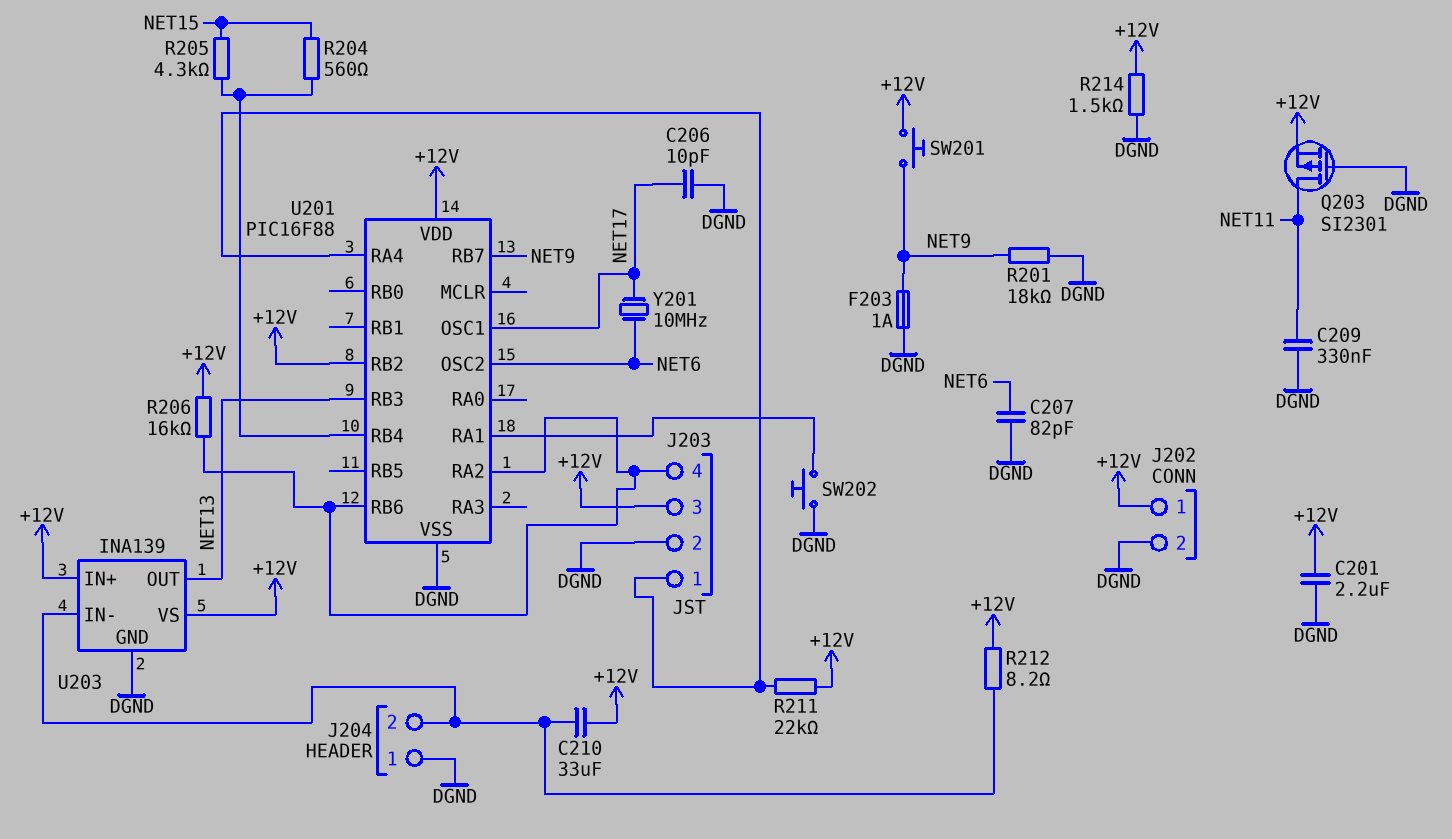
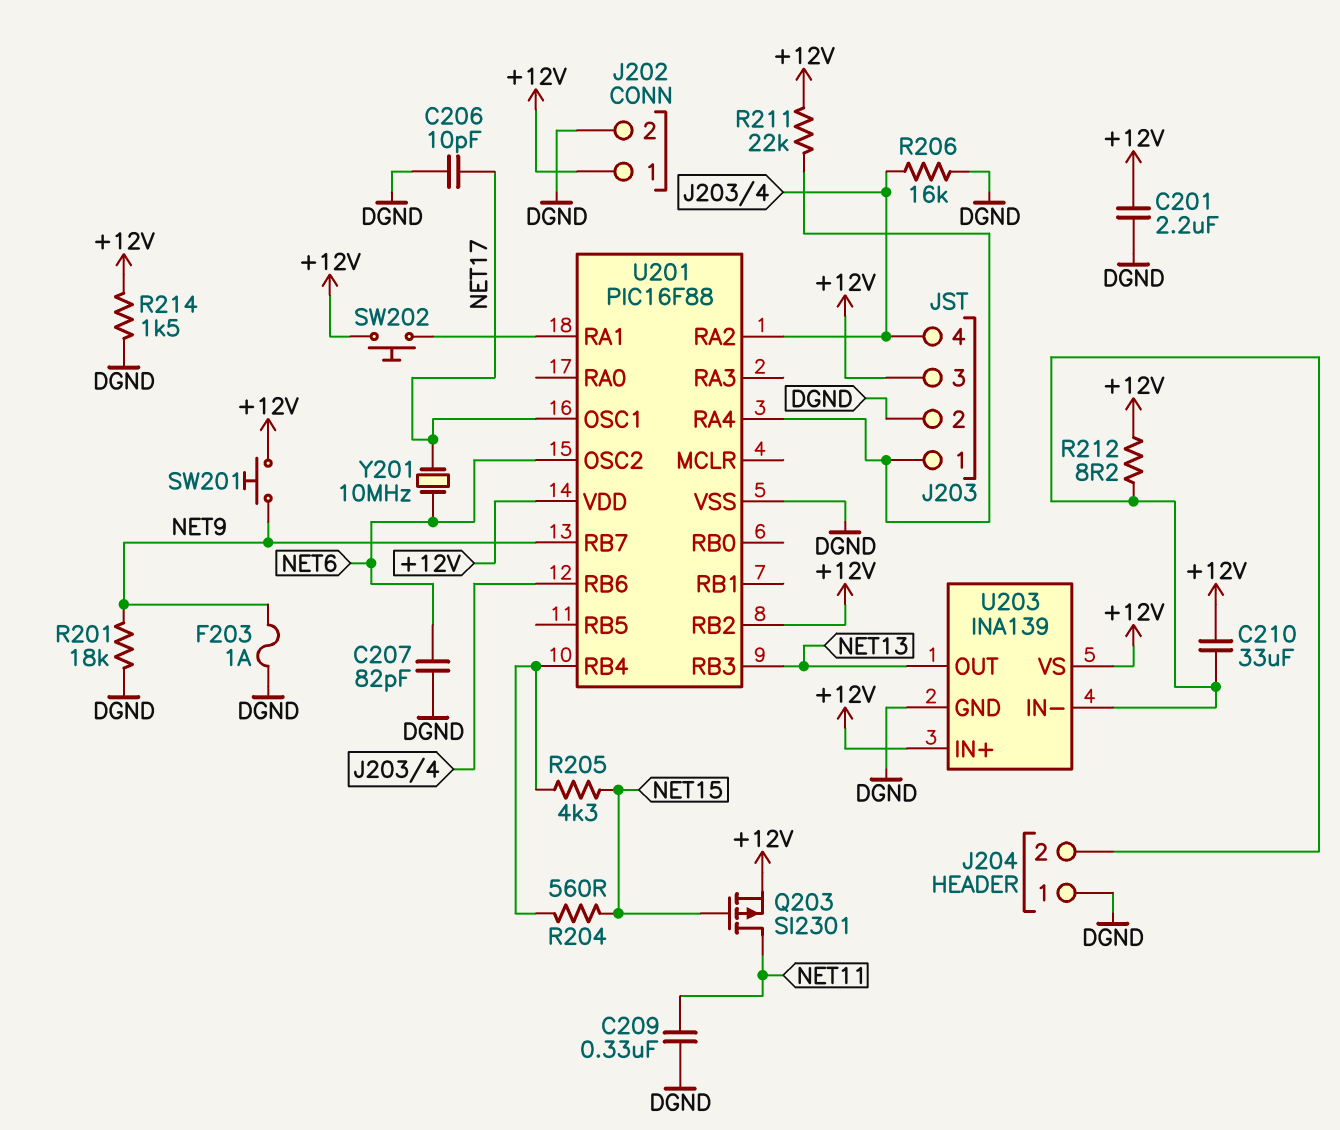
Q203: PMOS SI2301 (G DGND, D NET11, S +12V) -> PMOS SI2301 (G NET15, D NET11, S +12V)
R206: 16k (+12V, J203/4) -> 16k (DGND, J203/4)
SW202: button (DGND, U201/RA1) -> button (+12V, U201/RA1)

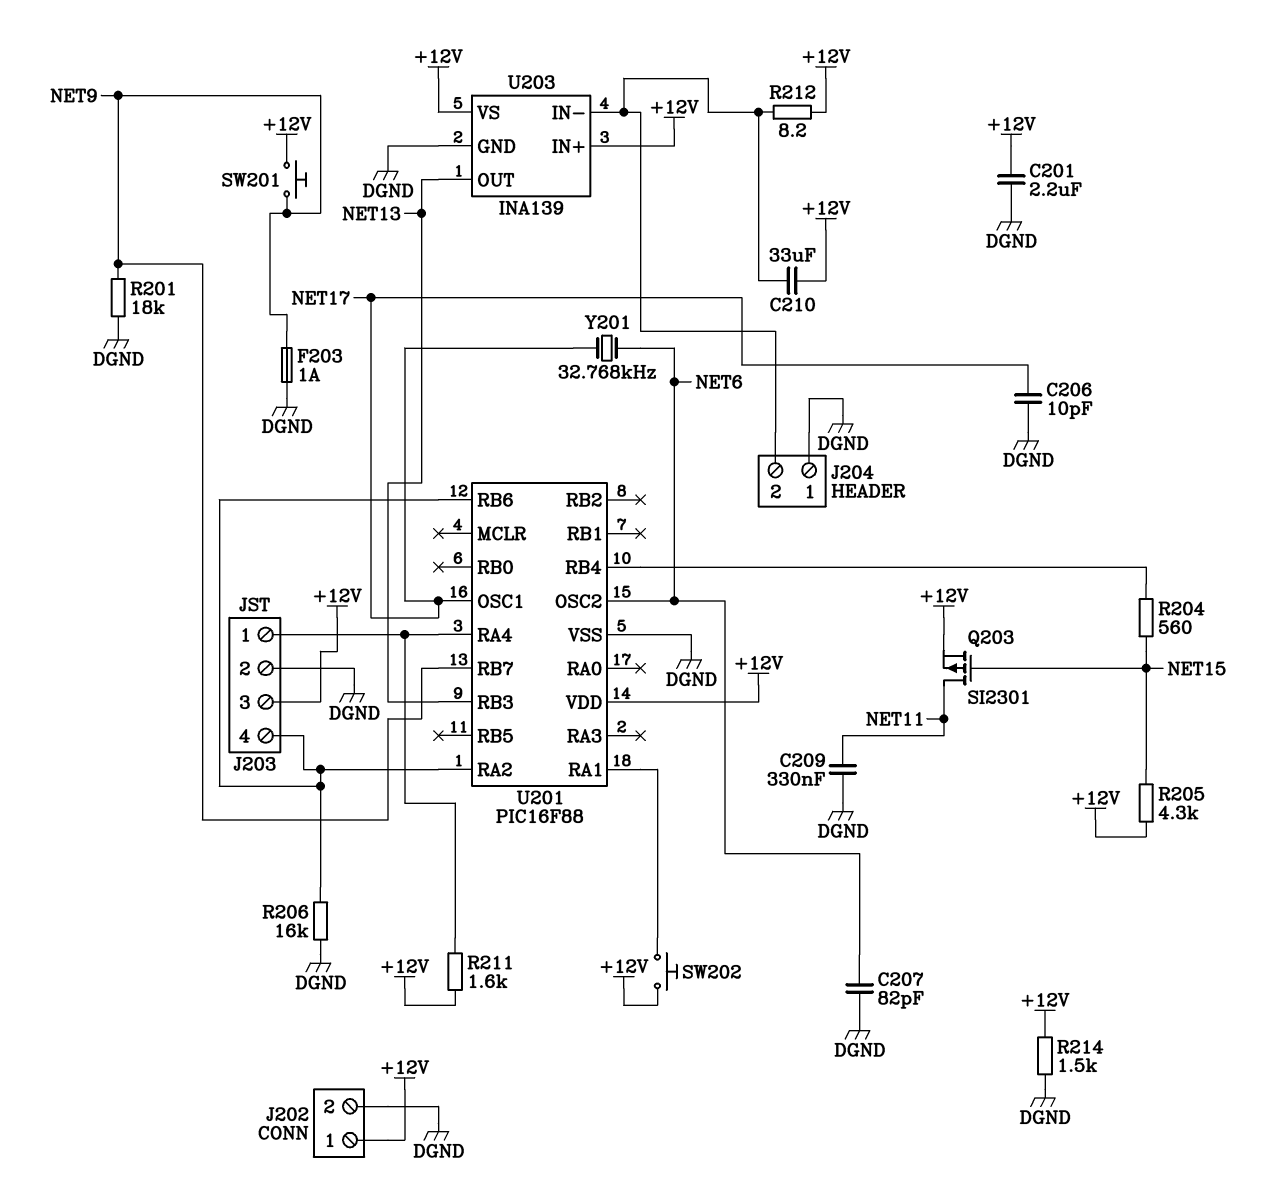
R205: 4.3k (NET15, U201/RB4) -> 4.3k (+12V, NET15)
R211: 22k (+12V, J203/1) -> 1.6k (+12V, J203/1)
U201 pin RB2: +12V -> none
Y201: 10MHz (NET6, NET17) -> 32.768kHz (NET6, NET17)

